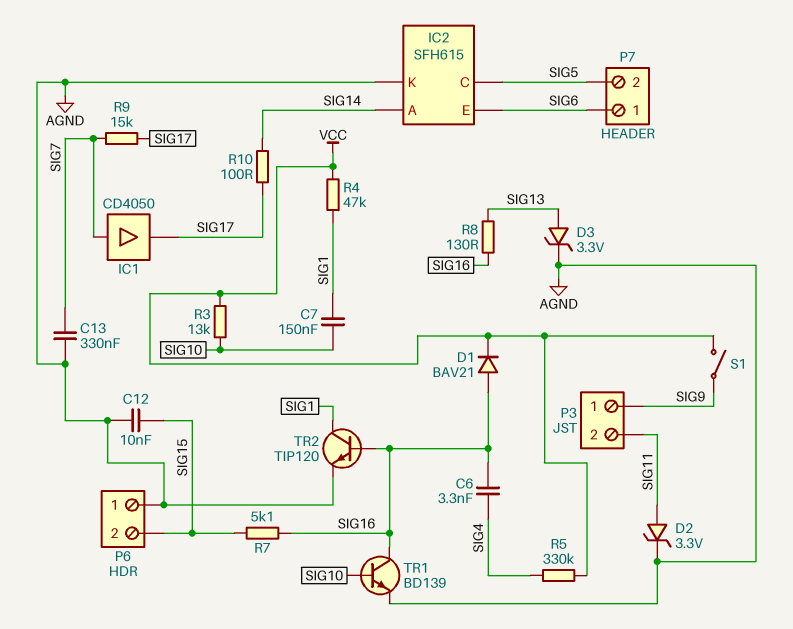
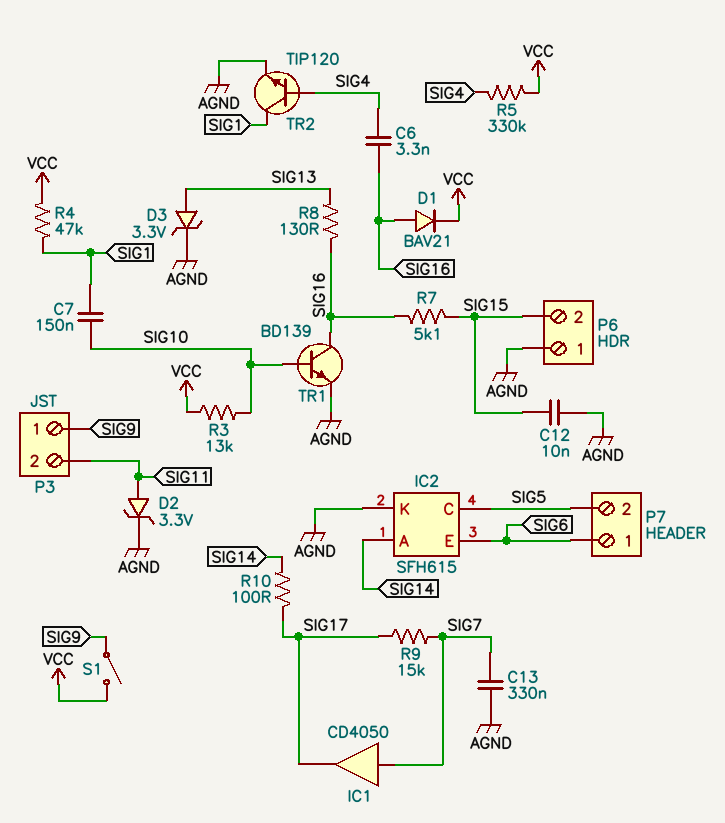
TR2: NPN TIP120 (B SIG16, C SIG1, E AGND) -> NPN TIP120 (B SIG4, C SIG1, E AGND)

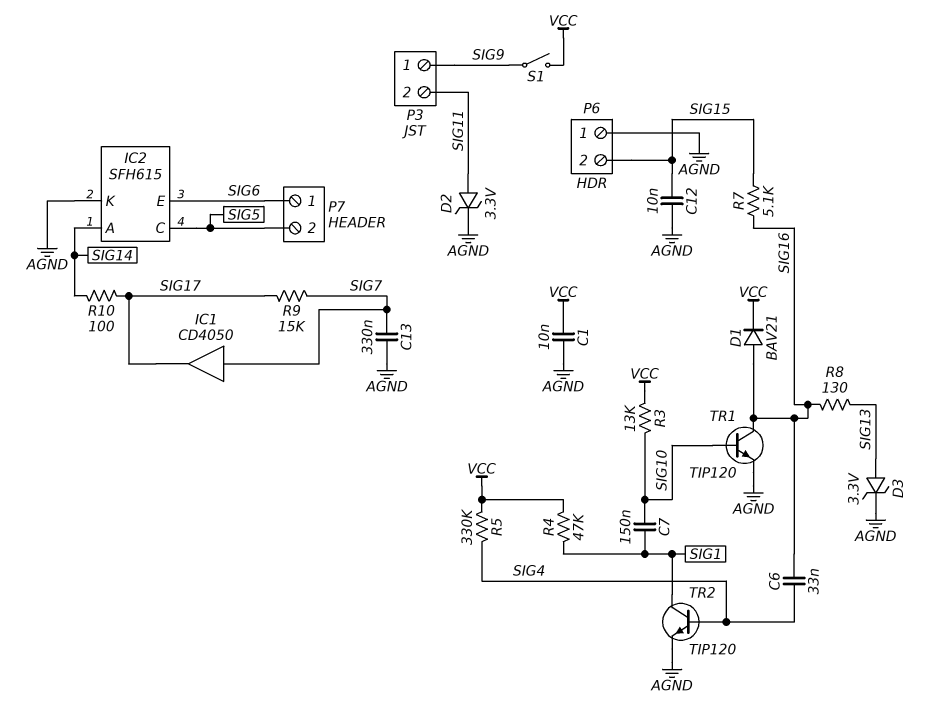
C1: none -> 10nF (AGND, VCC)
C6: 3.3nF (SIG4, SIG16) -> 33nF (SIG4, SIG16)
TR1: NPN BD139 (B SIG10, C SIG16, E AGND) -> NPN TIP120 (B SIG10, C SIG16, E AGND)

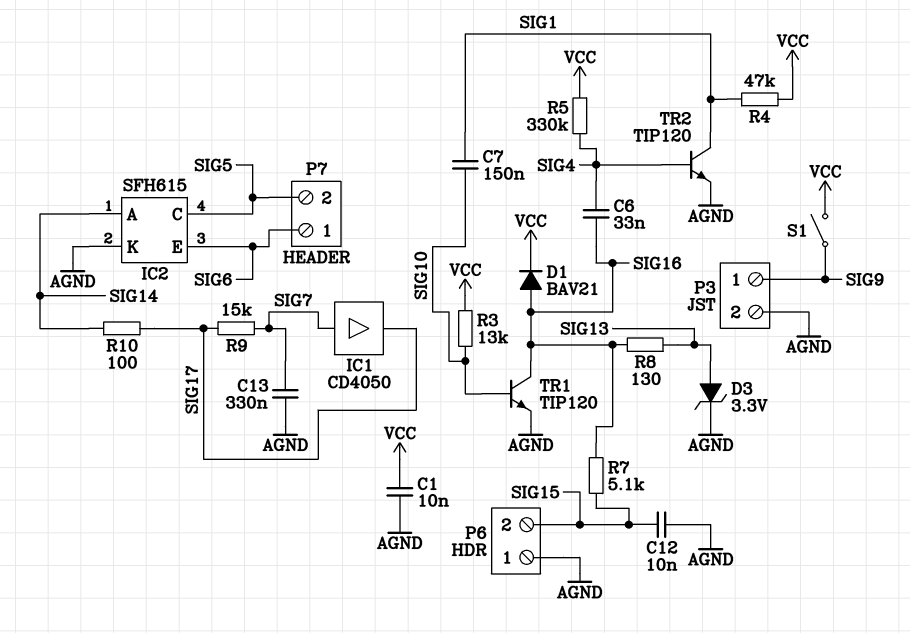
D2: zener 3.3V (A SIG11, K AGND) -> none
P3 pin 2: SIG11 -> AGND

